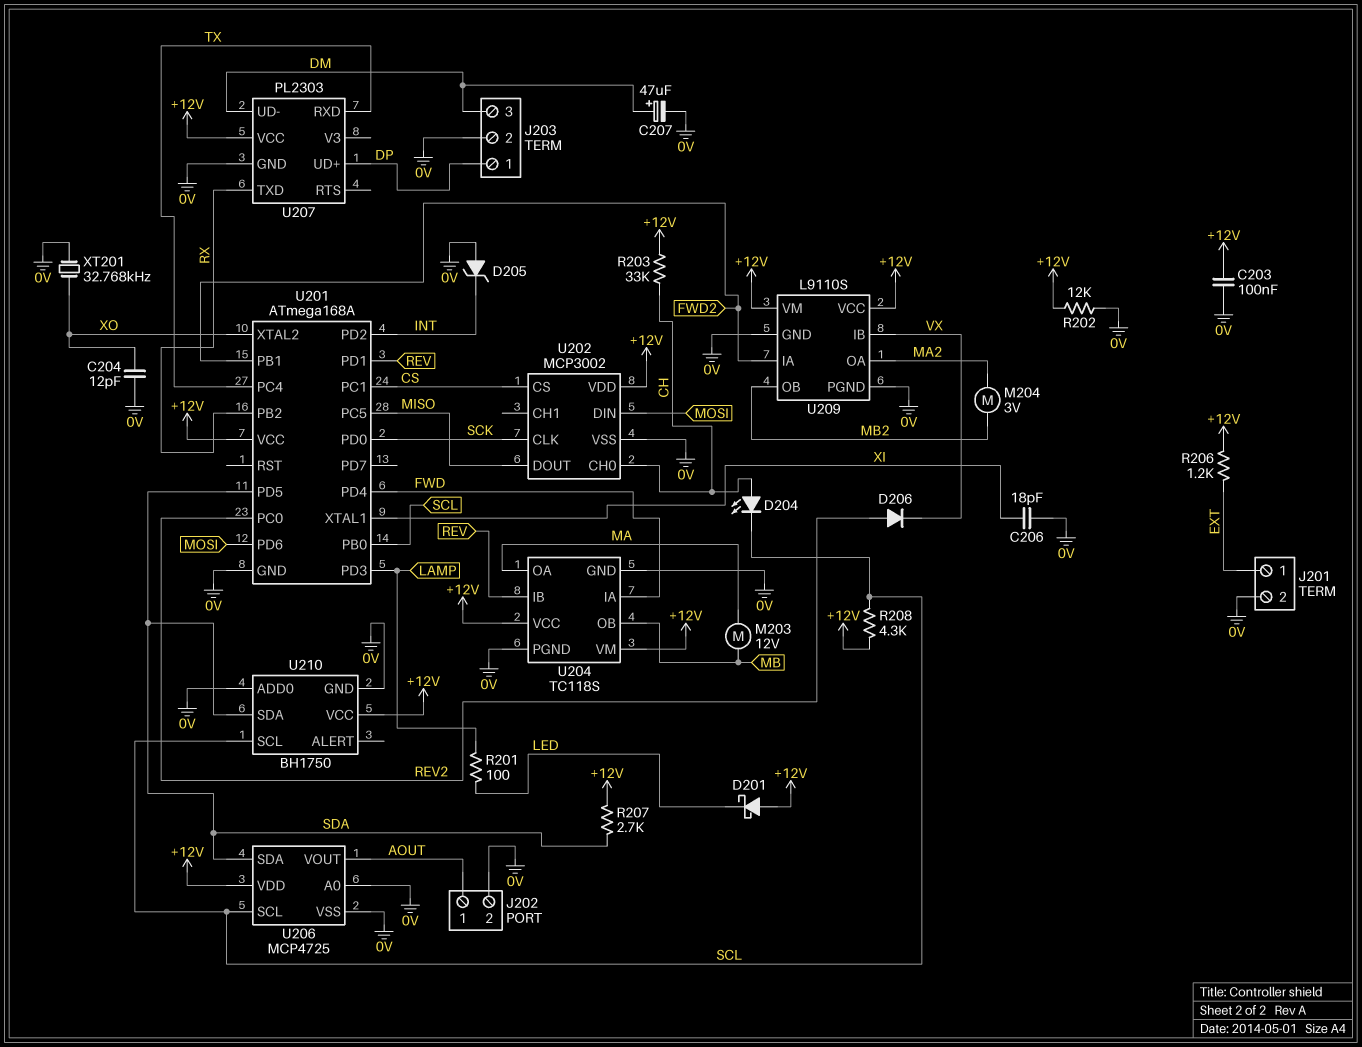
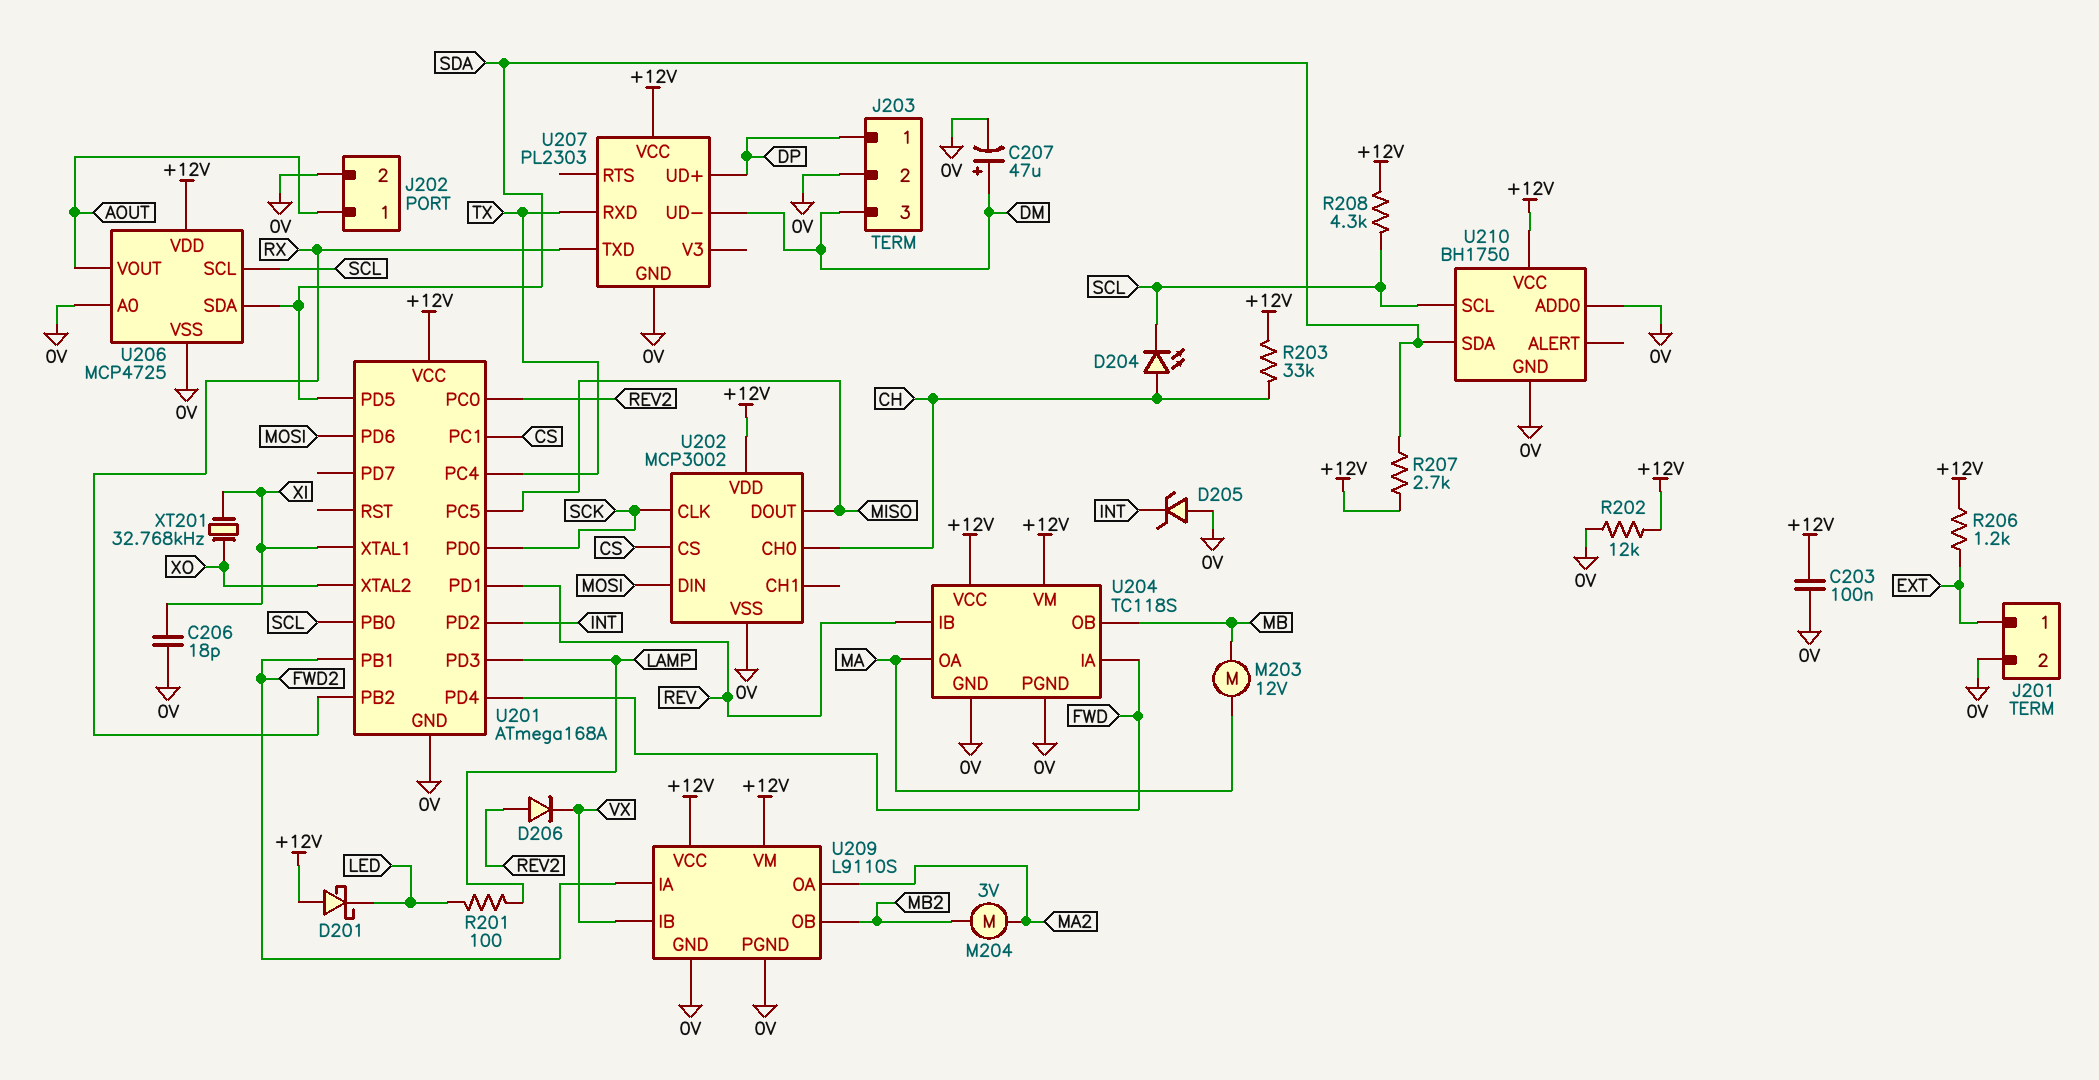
C204: 12pF (0V, XO) -> none
XT201: 32.768kHz (0V, XO) -> 32.768kHz (XI, XO)

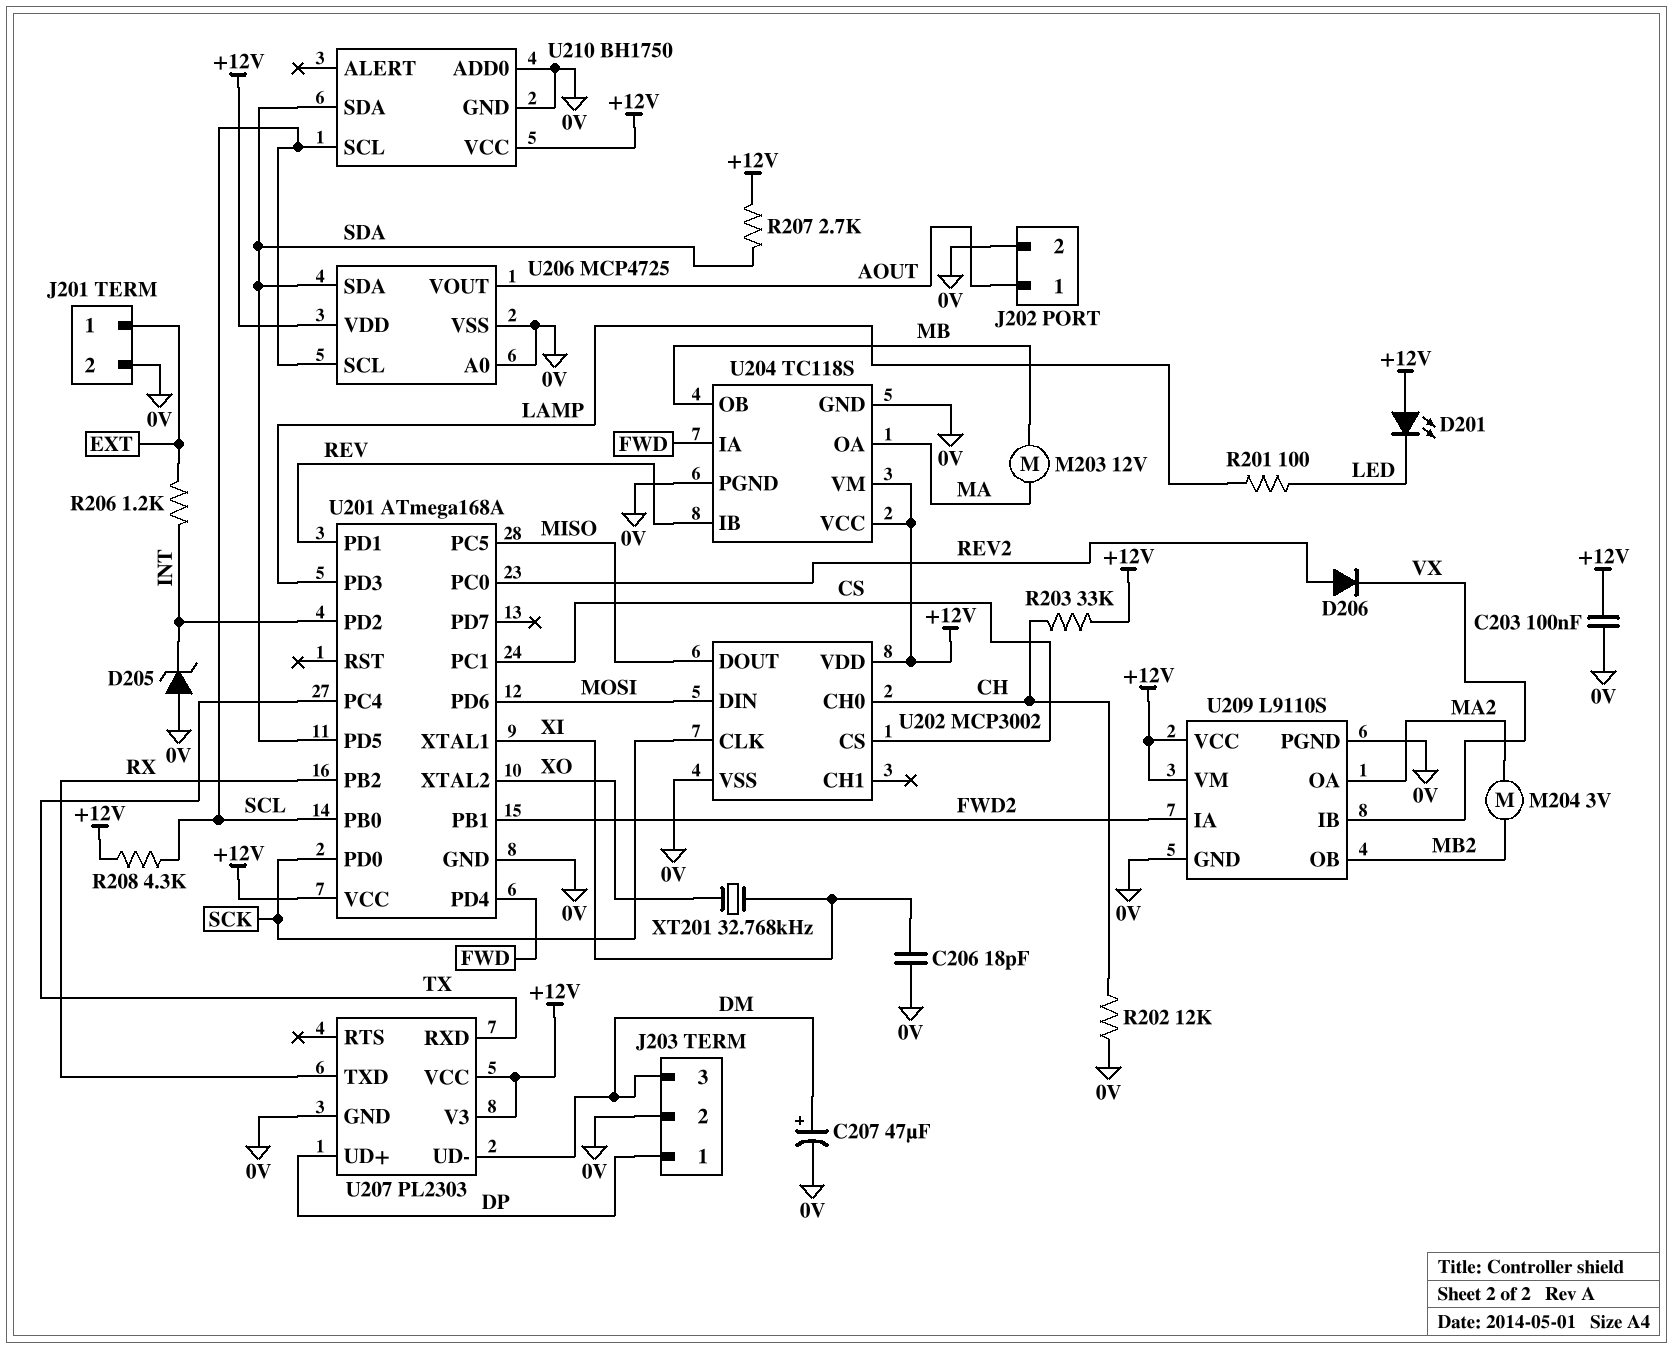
D201: schottky (A +12V, K LED) -> LED (A +12V, K LED)
D204: LED (A CH, K SCL) -> none
R202: 12k (+12V, 0V) -> 12k (0V, CH)
R206: 1.2k (+12V, EXT) -> 1.2k (EXT, INT)
U207 pin V3: none -> +12V

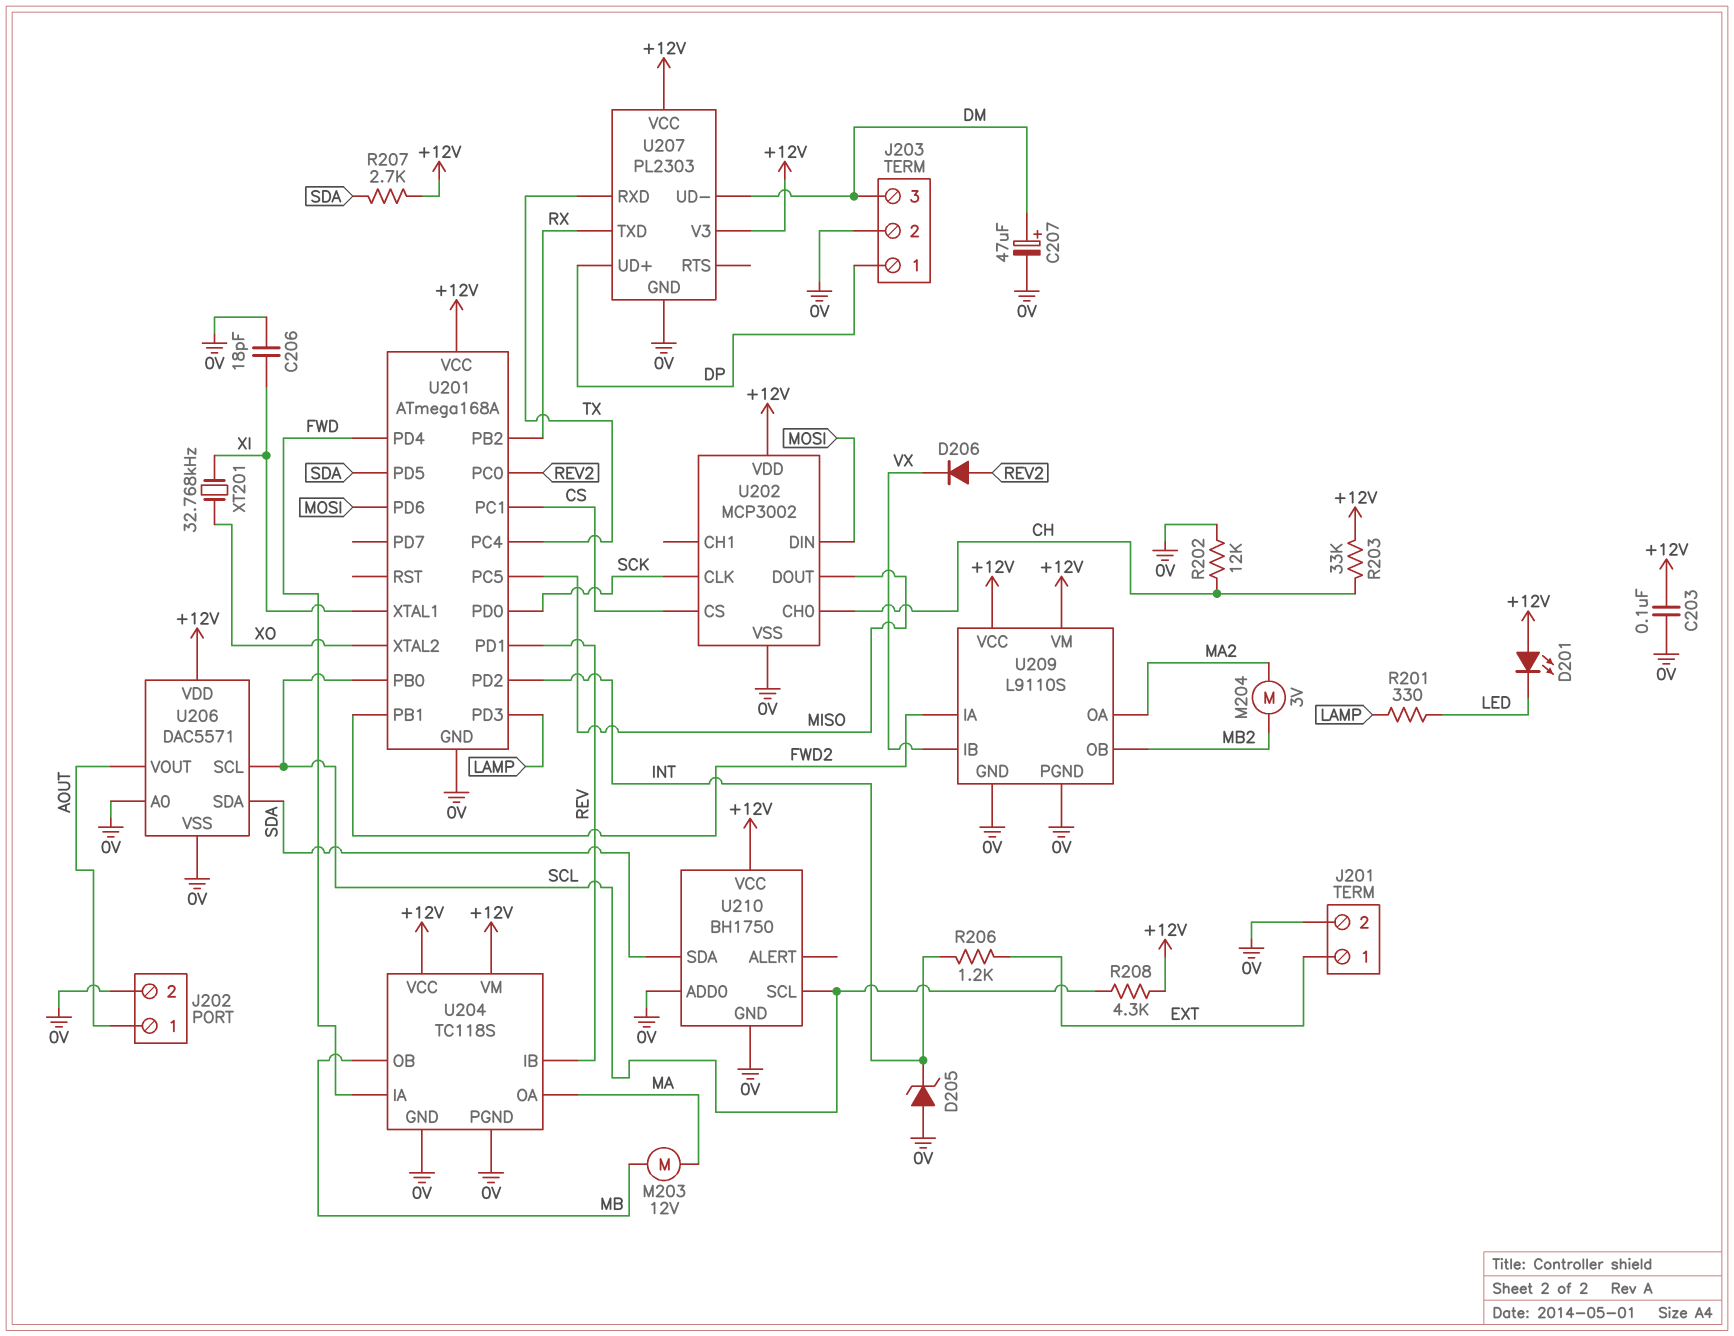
R201: 100 (LAMP, LED) -> 330 (LAMP, LED)
U206: MCP4725 -> DAC5571

